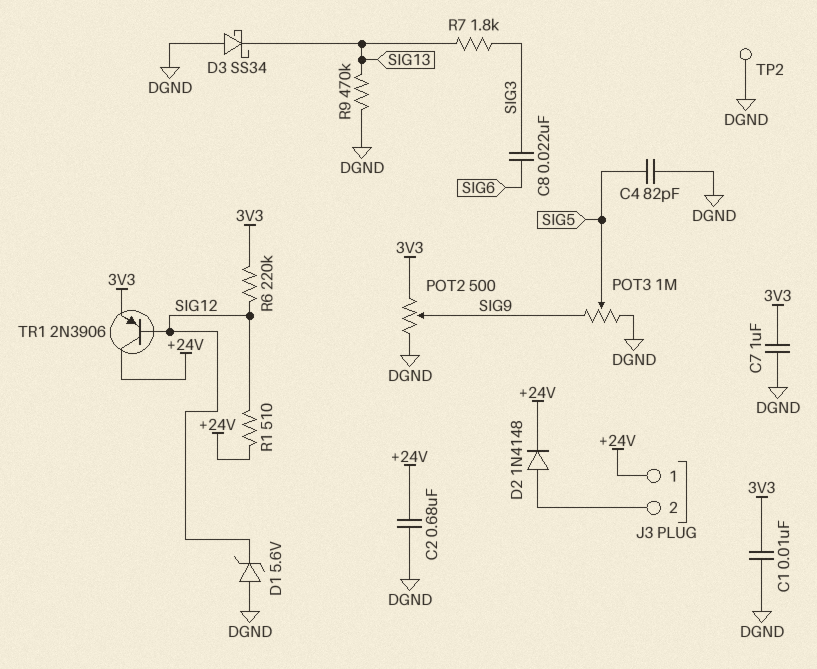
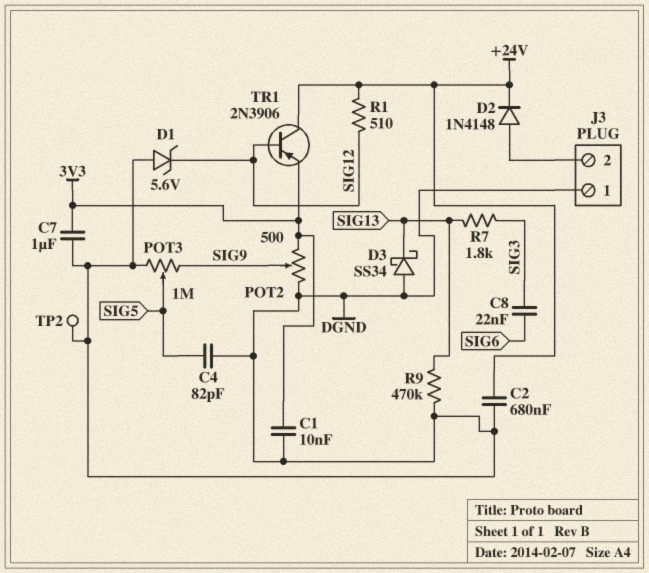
J3 pin 1: +24V -> DGND
R6: 220k (3V3, SIG12) -> none

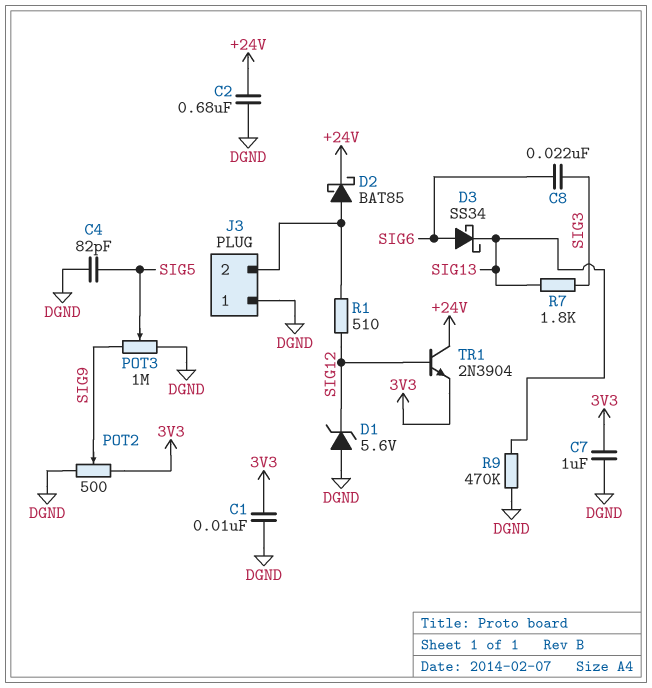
D2: diode 1N4148 (A J3/2, K +24V) -> schottky BAT85 (A J3/2, K +24V)
D3: schottky SS34 (A DGND, K SIG13) -> schottky SS34 (A SIG6, K SIG13)
R1: 510 (+24V, SIG12) -> 510 (J3/2, SIG12)
TP2: test point (DGND) -> none
TR1: PNP 2N3906 (B SIG12, C +24V, E 3V3) -> NPN 2N3904 (B SIG12, C +24V, E 3V3)

